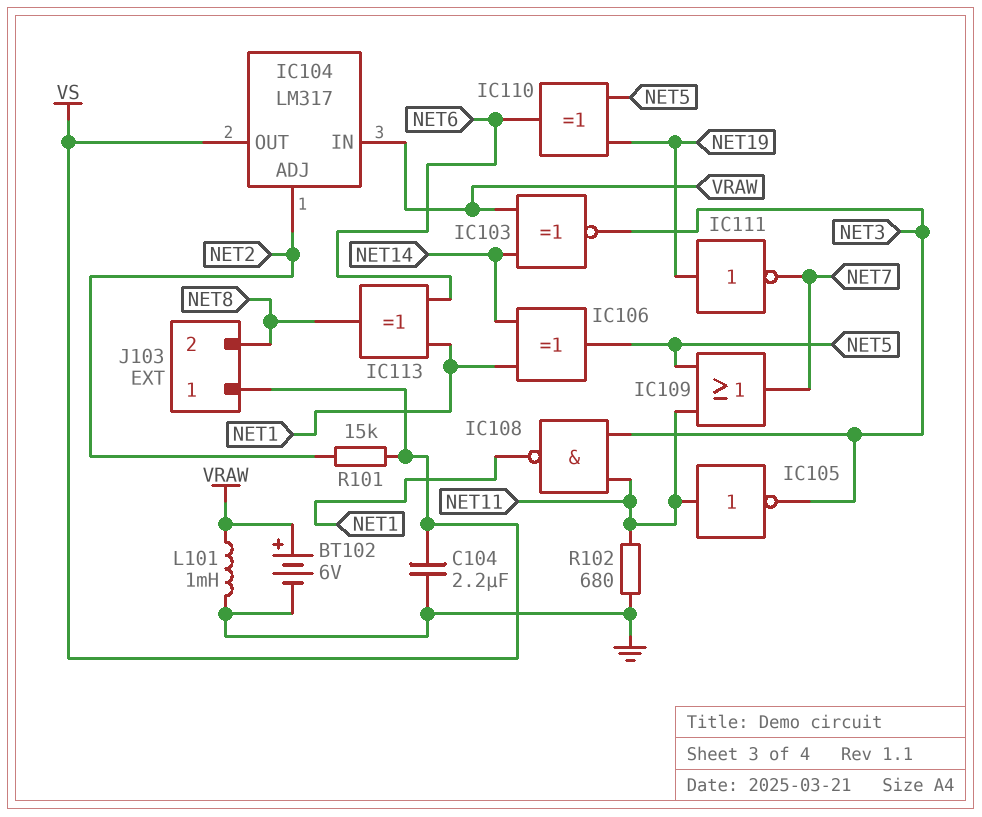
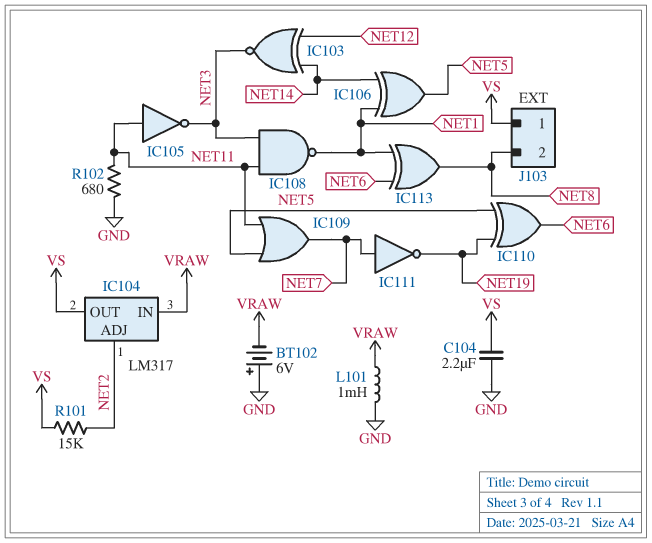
BT102: 6V (plus VRAW, minus GND) -> 6V (plus GND, minus VRAW)
IC103: XNOR (in NET14, in VRAW, out NET3) -> XNOR (in NET12, in NET14, out NET3)
IC111: NOT (in NET19, out NET7) -> NOT (in NET7, out NET19)

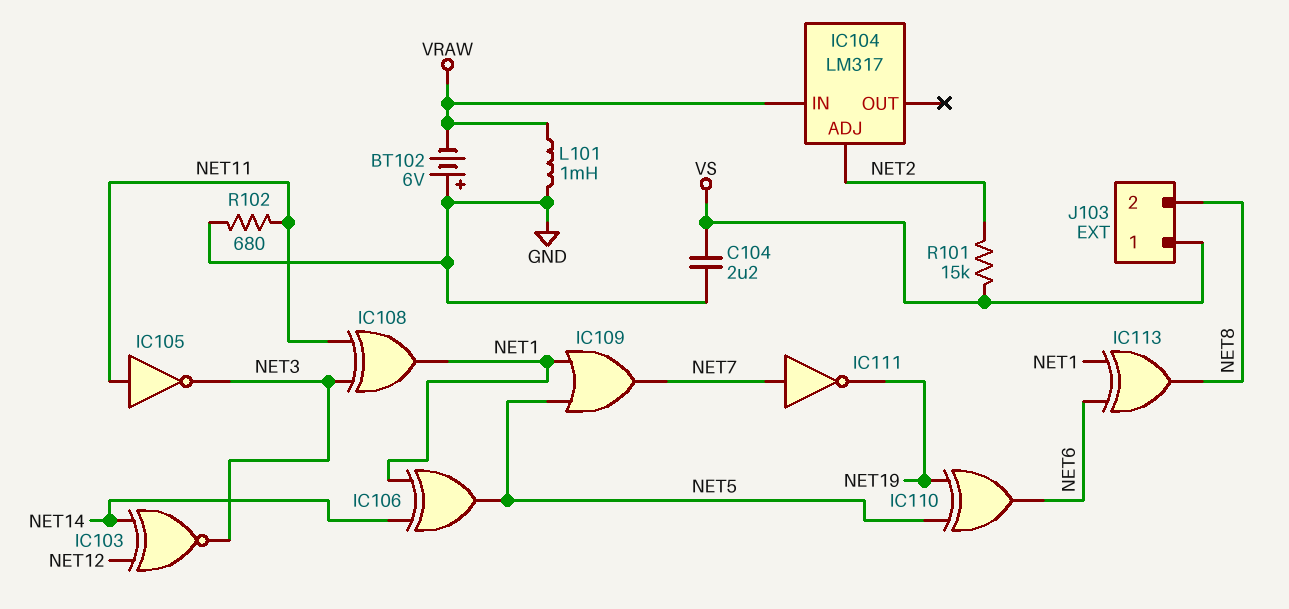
IC104 pin OUT: VS -> none
IC108: NAND (in NET3, in NET11, out NET1) -> XOR (in NET3, in NET11, out NET1)
IC109: OR (in NET5, in NET11, out NET7) -> OR (in NET1, in NET5, out NET7)

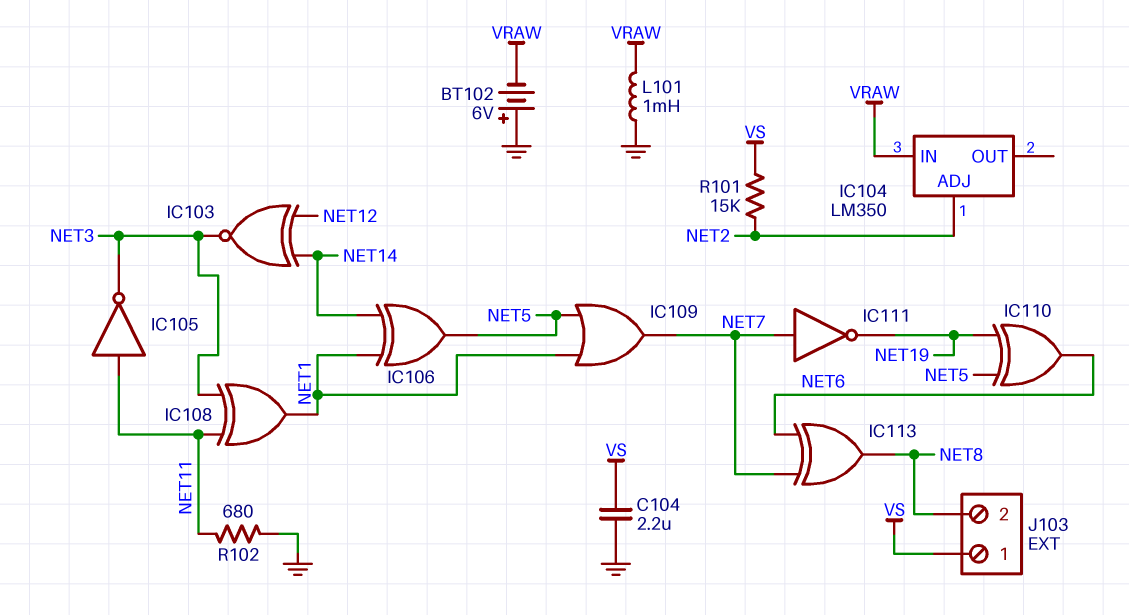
IC104: LM317 -> LM350
IC113: XOR (in NET1, in NET6, out NET8) -> XOR (in NET6, in NET7, out NET8)

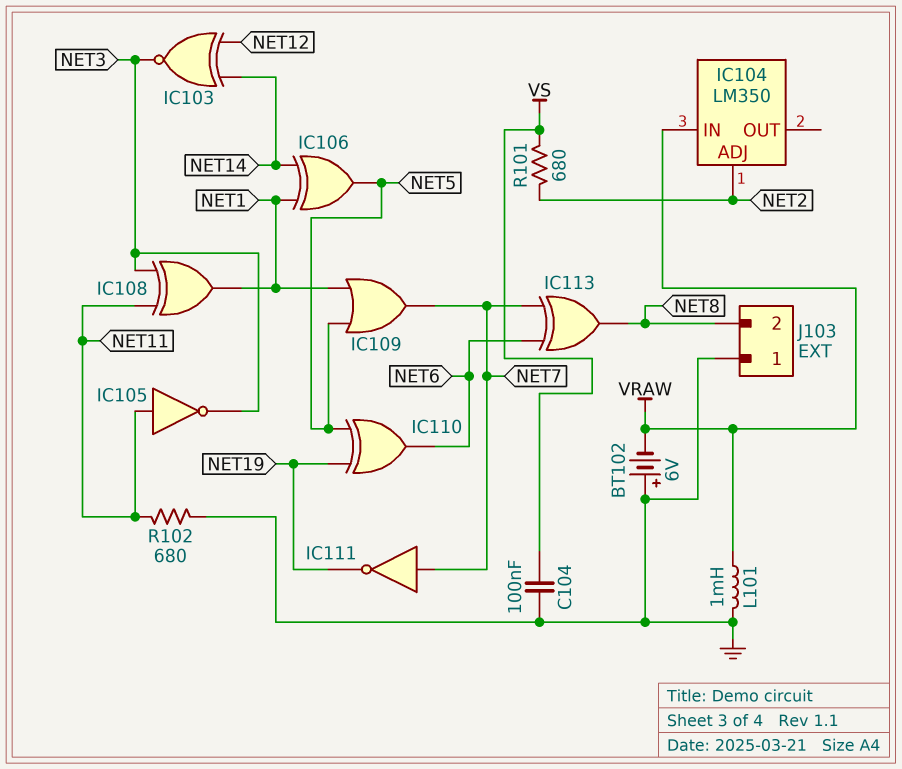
C104: 2.2uF (GND, VS) -> 100nF (GND, VS)
J103 pin 1: VS -> GND
R101: 15k (NET2, VS) -> 680 (NET2, VS)

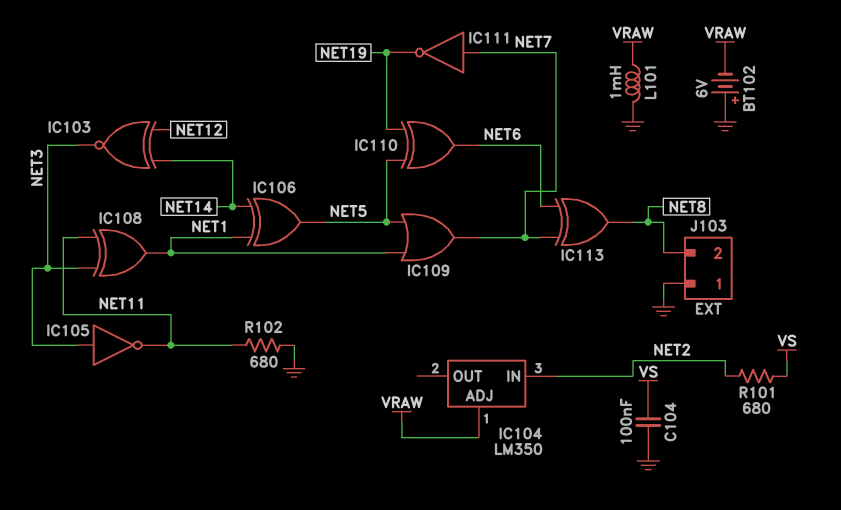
IC104 pin ADJ: NET2 -> VRAW
IC104 pin IN: VRAW -> NET2
IC105: NOT (in NET11, out NET3) -> NOT (in NET3, out NET11)

